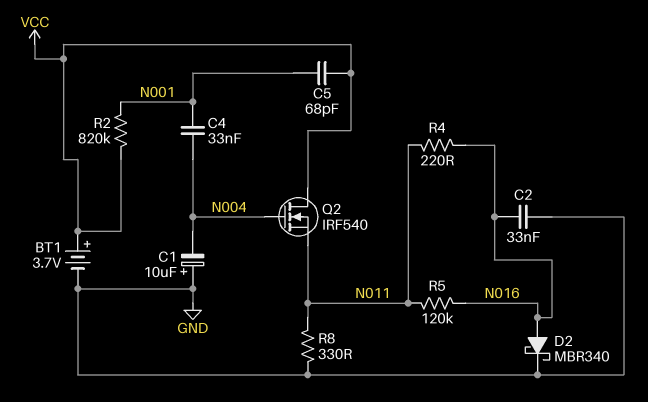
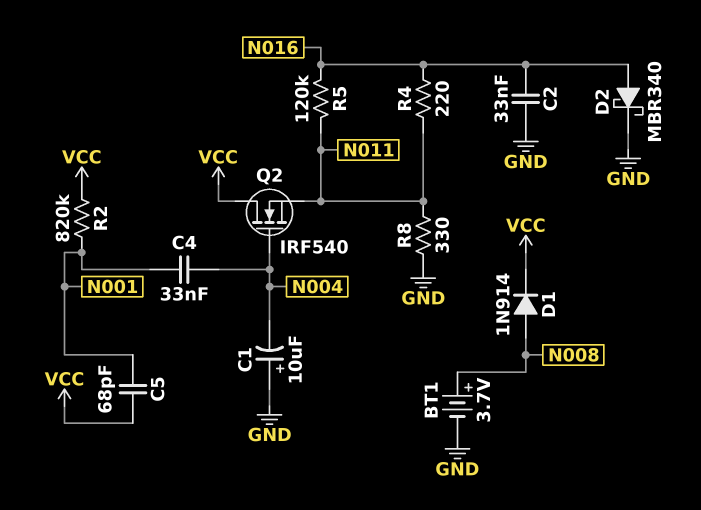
BT1: 3.7V (plus VCC, minus GND) -> 3.7V (plus N008, minus GND)
D1: none -> diode 1N914 (A N008, K VCC)

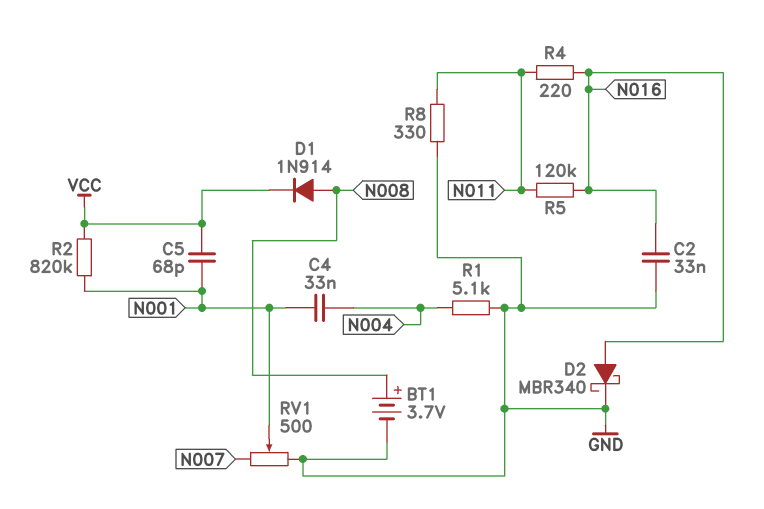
C1: 10uF (plus GND, minus N004) -> none
Q2: NMOS IRF540 (G N004, D VCC, S N011) -> none
R1: none -> 5.1k (GND, N004)
RV1: none -> 500 (GND, N007, wiper N001)

